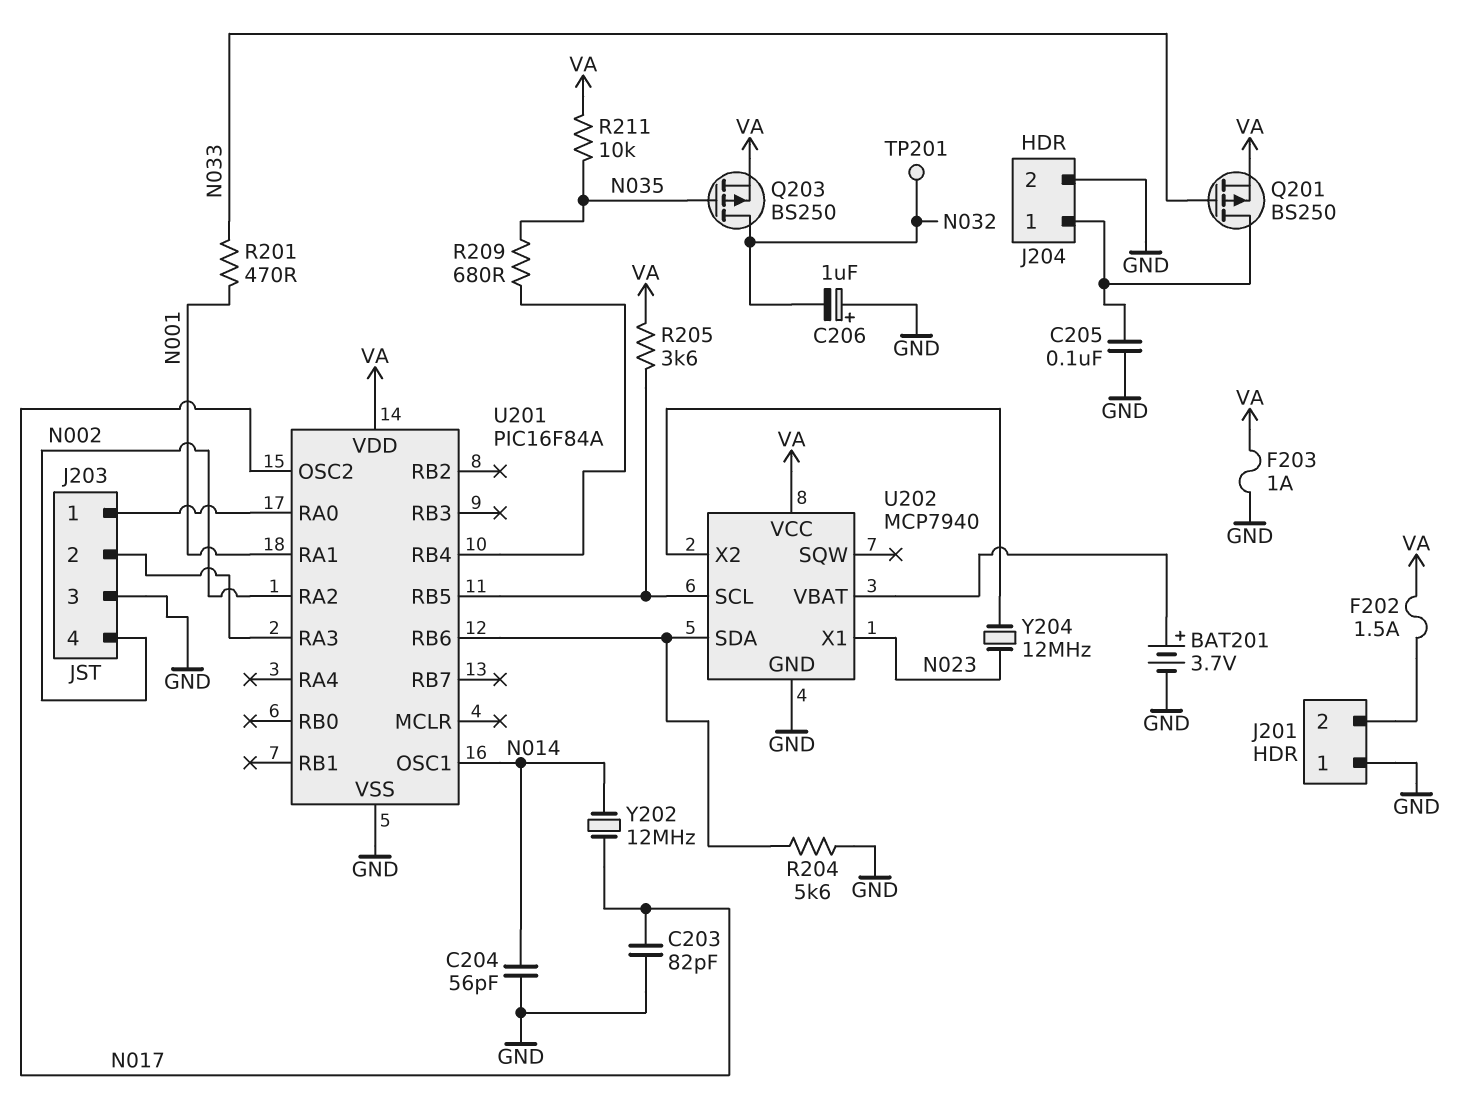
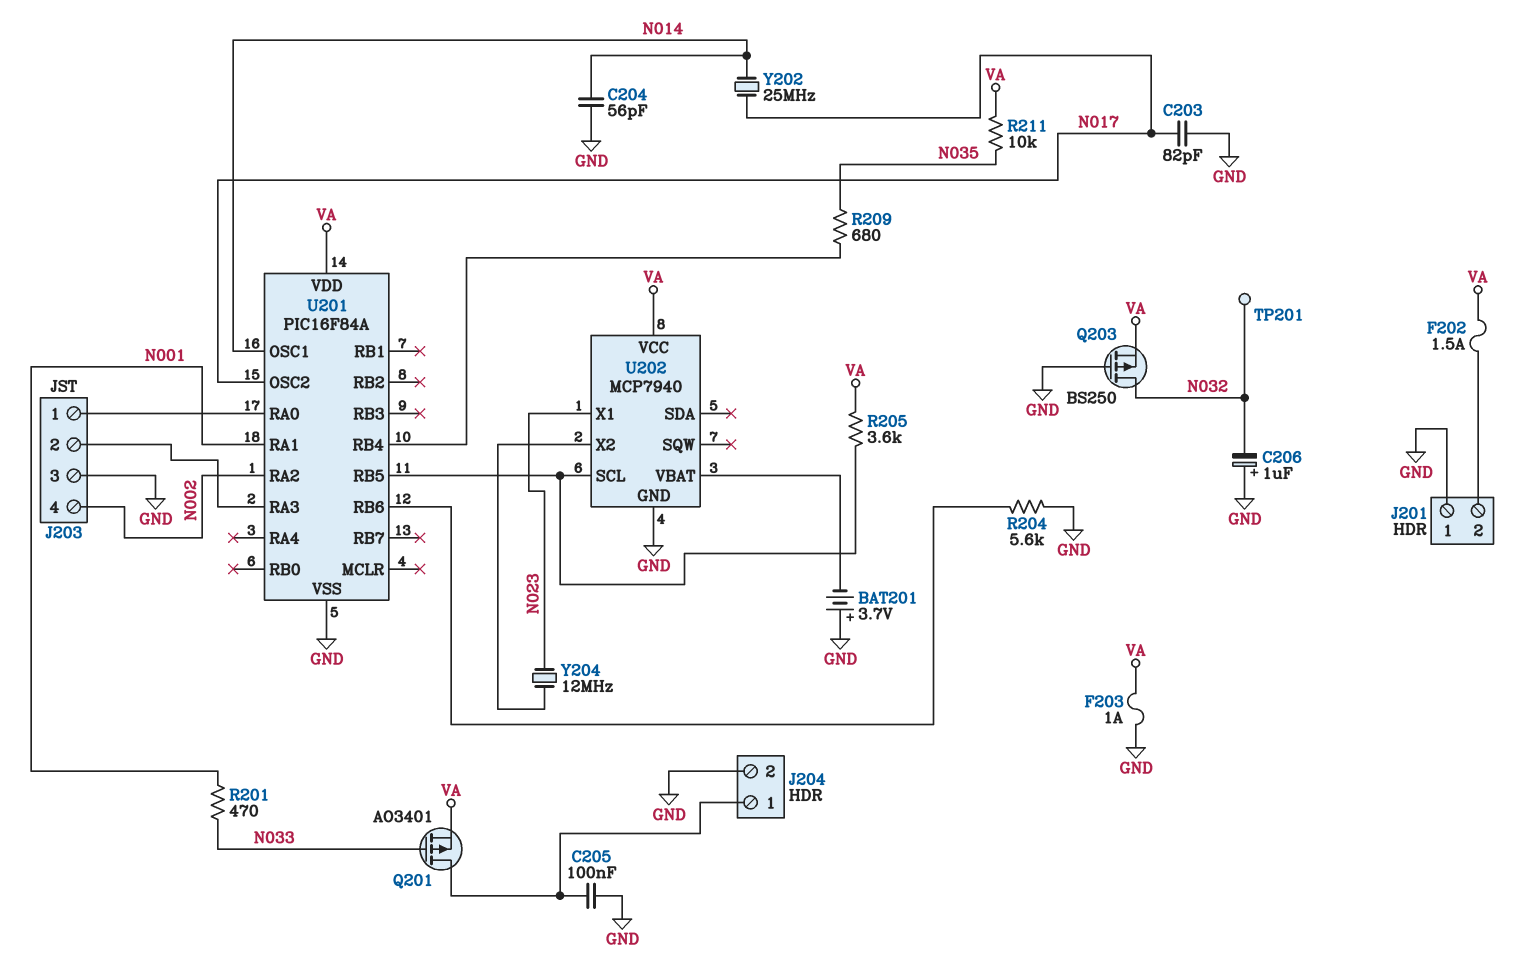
BAT201: 3.7V (plus U202/VBAT, minus GND) -> 3.7V (plus GND, minus U202/VBAT)
Q201: PMOS BS250 (G N033, D J204/1, S VA) -> PMOS AO3401 (G N033, D J204/1, S VA)
Q203: PMOS BS250 (G N035, D N032, S VA) -> PMOS BS250 (G GND, D N032, S VA)
U202 pin SDA: U201/RB6 -> none
Y202: 12MHz (N014, N017) -> 25MHz (N014, N017)

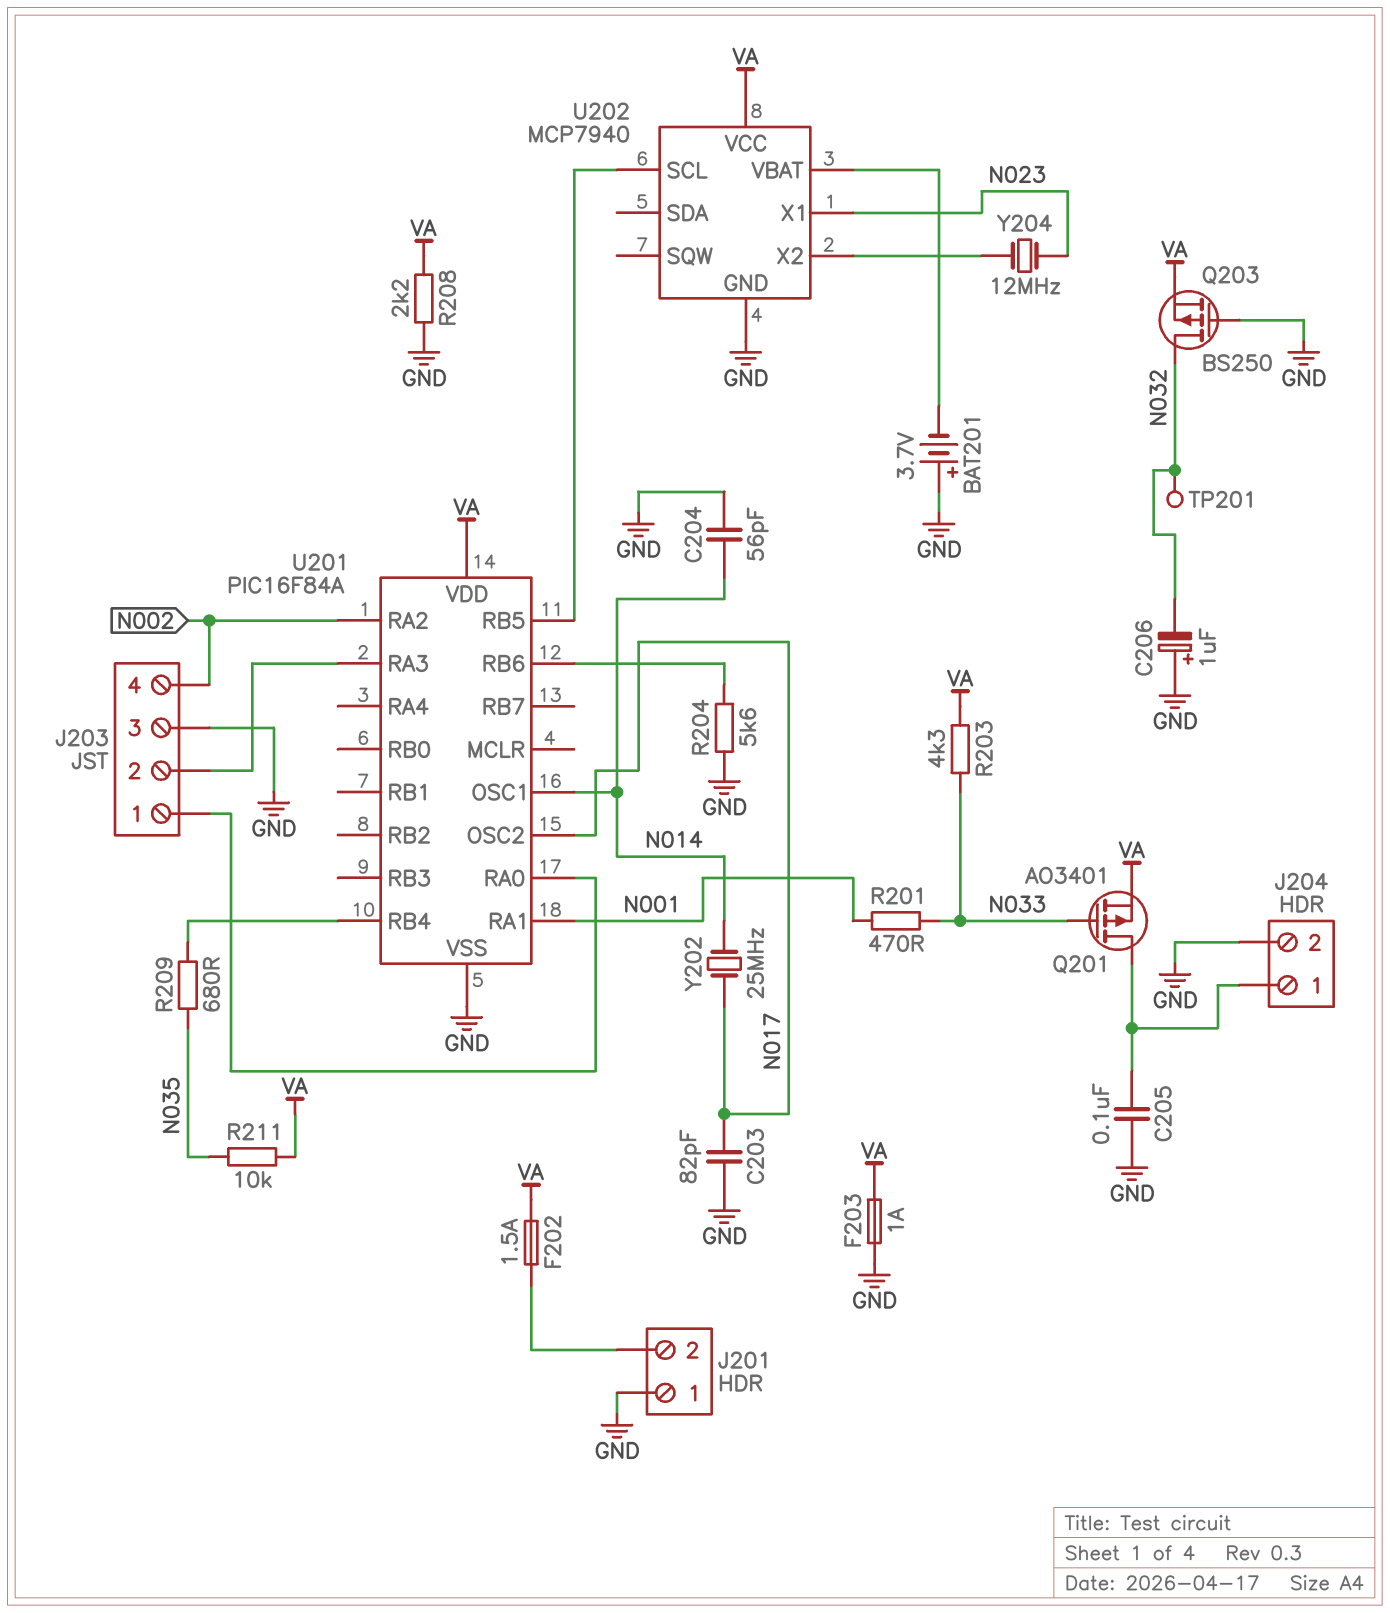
R203: none -> 4.3k (N033, VA)
R205: 3.6k (U201/RB5, VA) -> none
R208: none -> 2.2k (GND, VA)

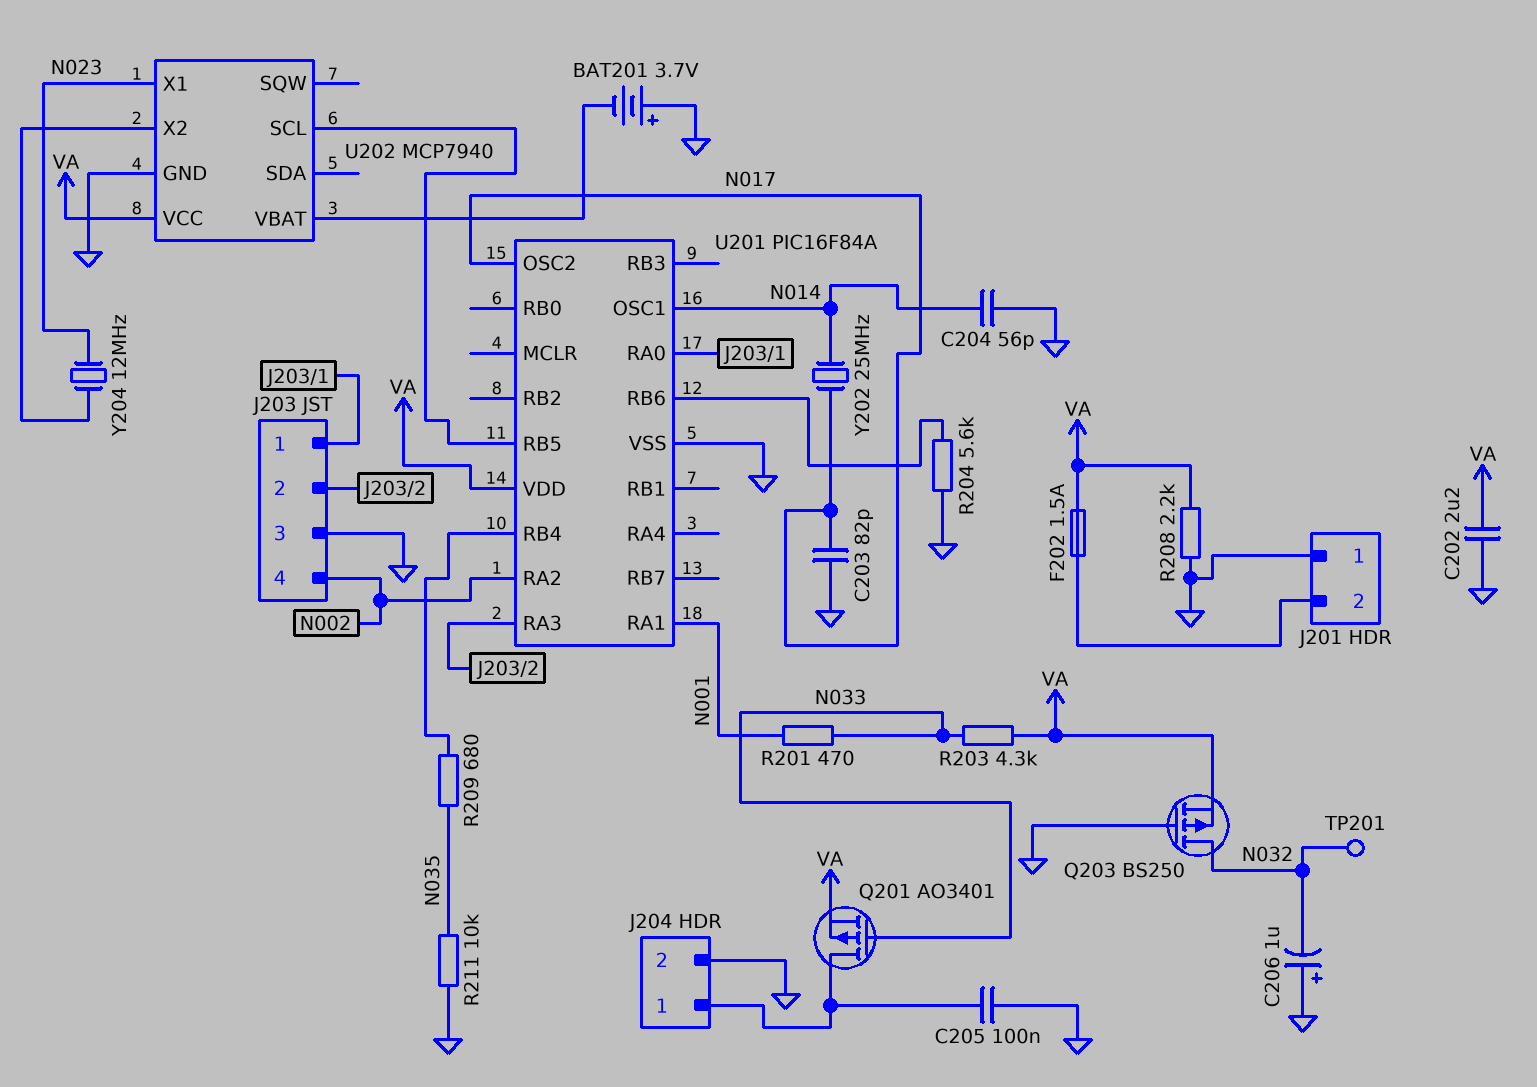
C202: none -> 2.2uF (GND, VA)
F203: 1A (GND, VA) -> none
R211: 10k (N035, VA) -> 10k (GND, N035)

